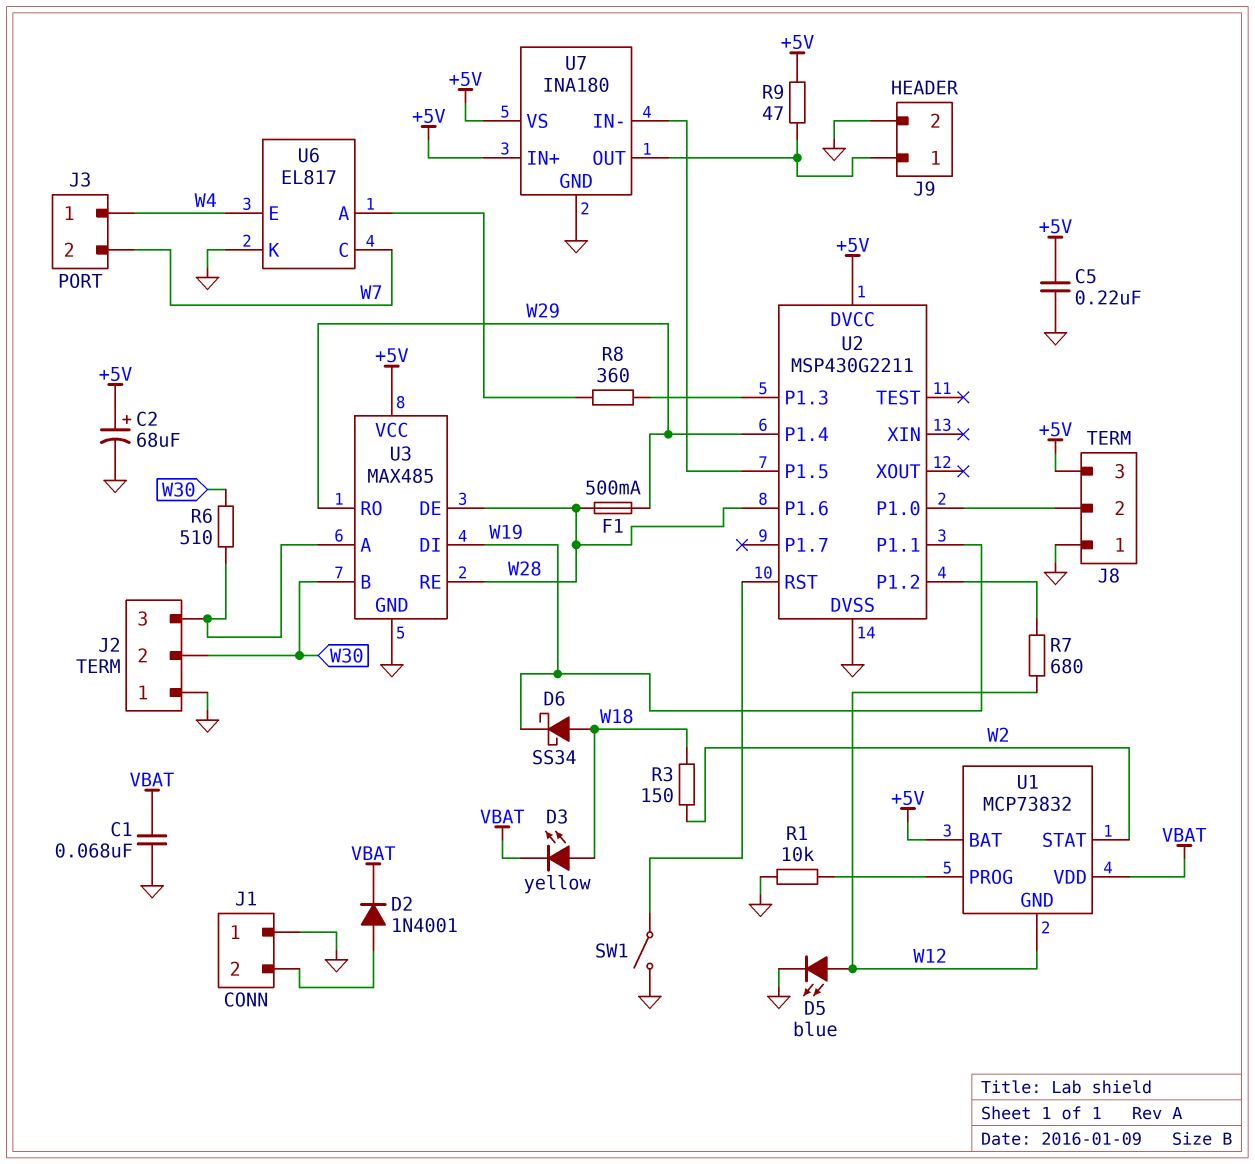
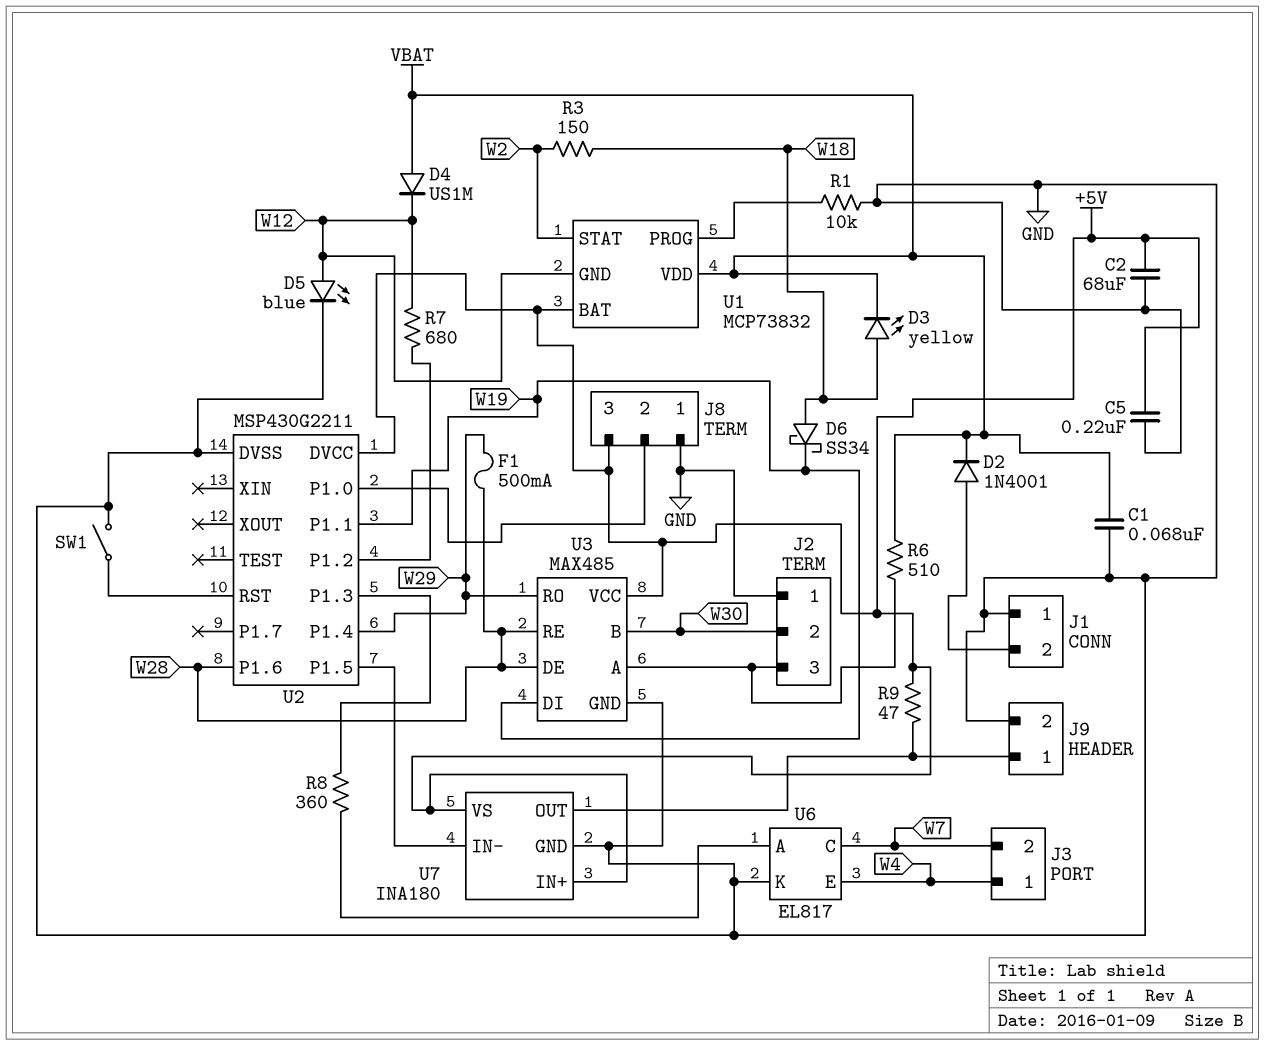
C2: 68uF (plus +5V, minus GND) -> 68uF (+5V, GND)
D4: none -> diode US1M (A VBAT, K W12)
R6: 510 (J2/3, W30) -> 510 (J2/3, VBAT)

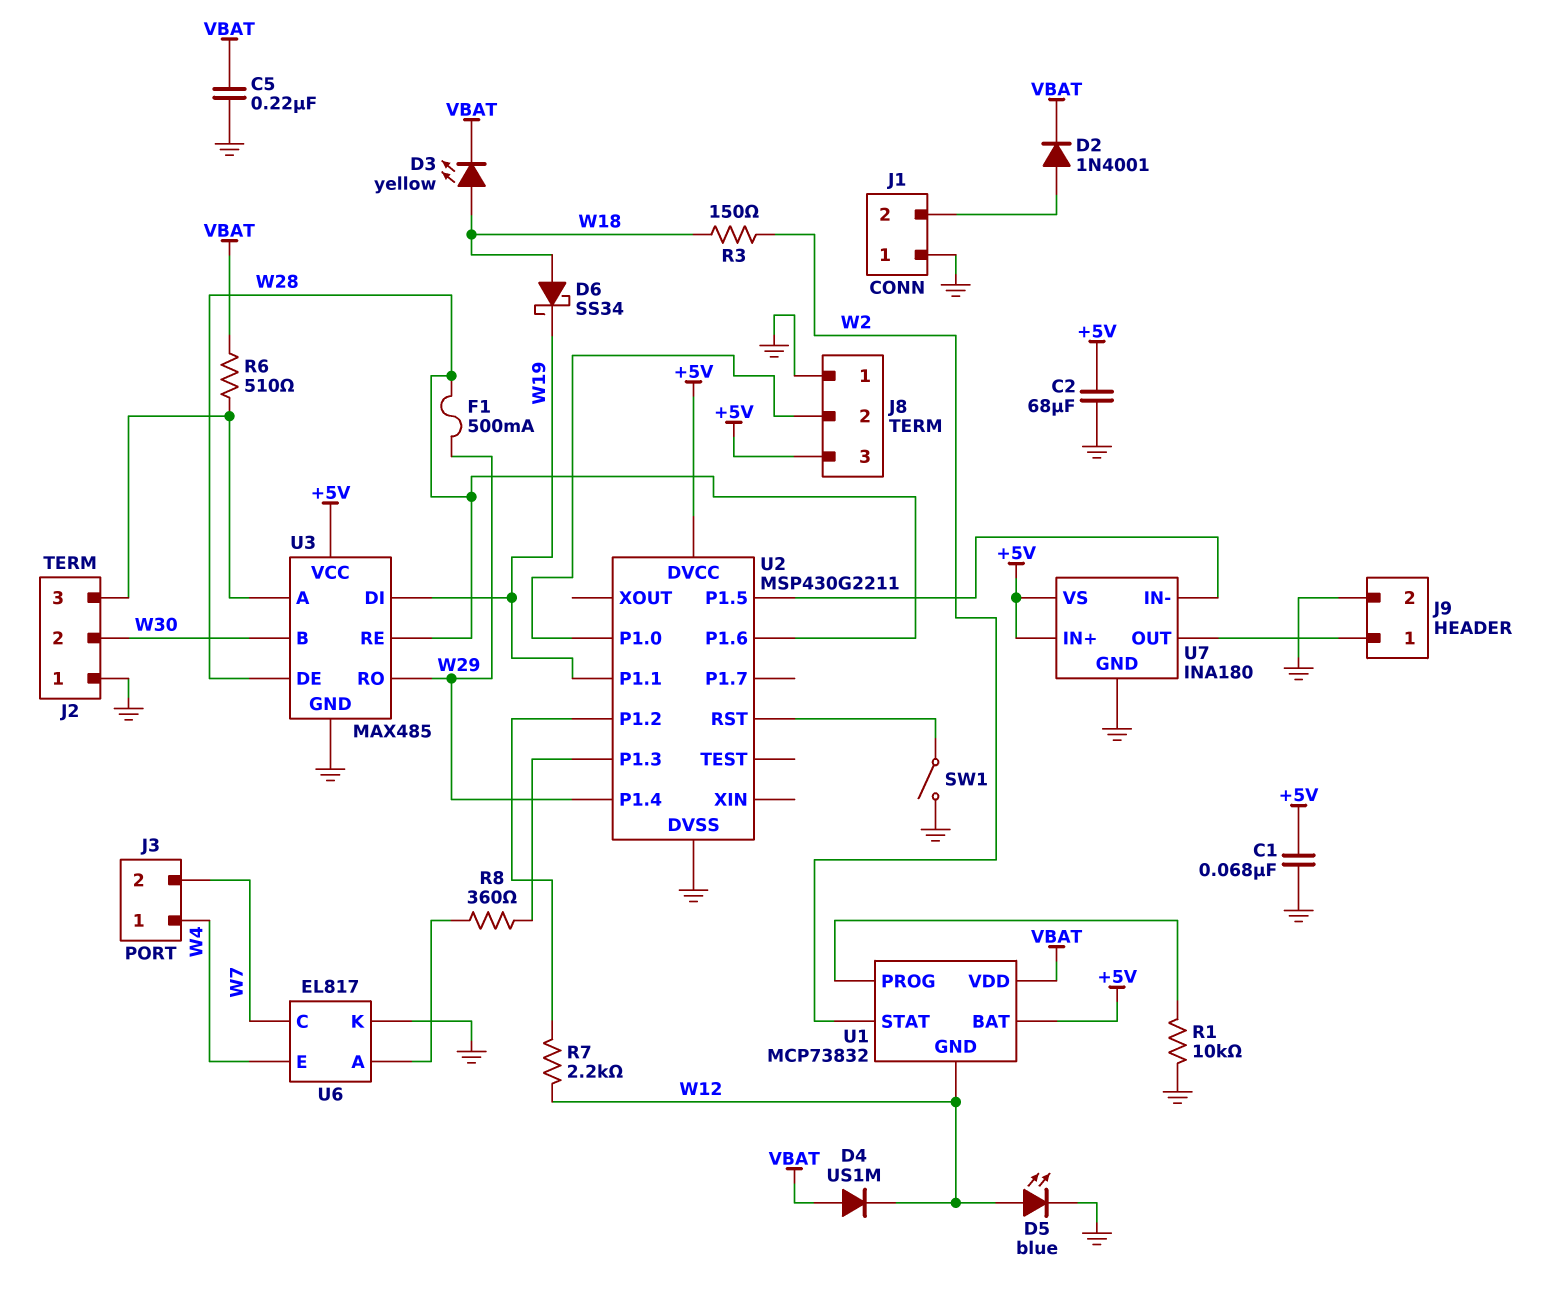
C1: 68nF (GND, VBAT) -> 68nF (+5V, GND)
C5: 220nF (+5V, GND) -> 220nF (GND, VBAT)
R7: 680 (U2/P1.2, W12) -> 2.2k (U2/P1.2, W12)
R9: 47 (+5V, J9/1) -> none

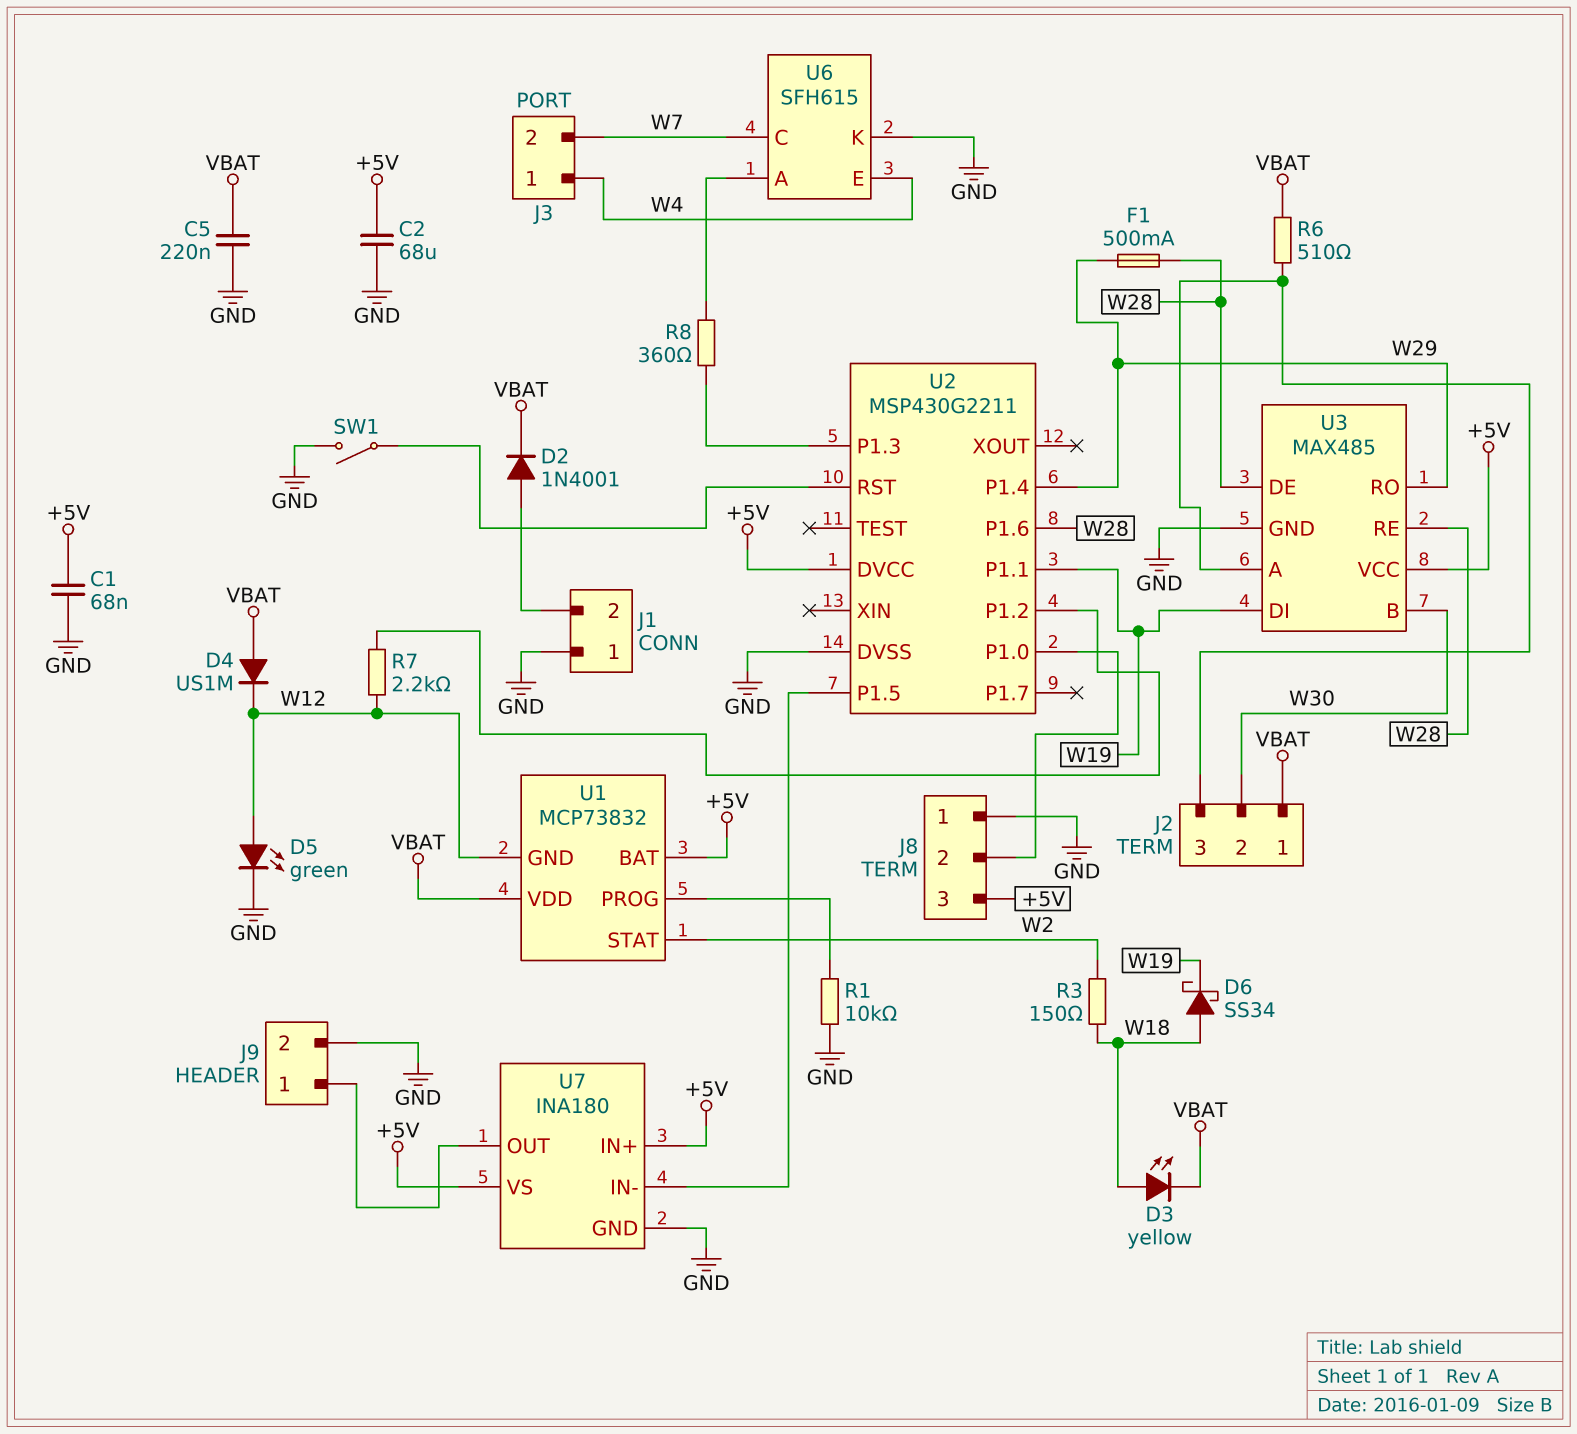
D5: LED blue (A W12, K GND) -> LED green (A W12, K GND)
J2 pin 1: GND -> VBAT
U6: EL817 -> SFH615

